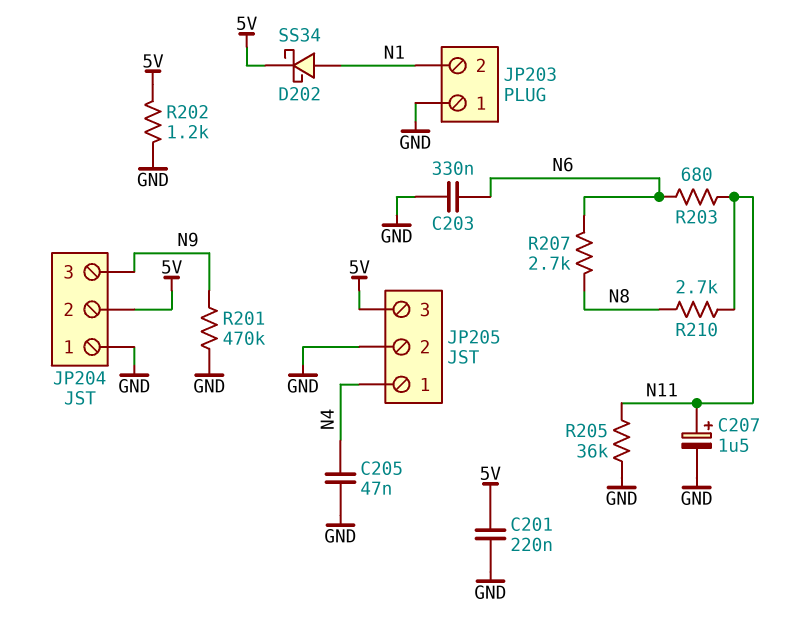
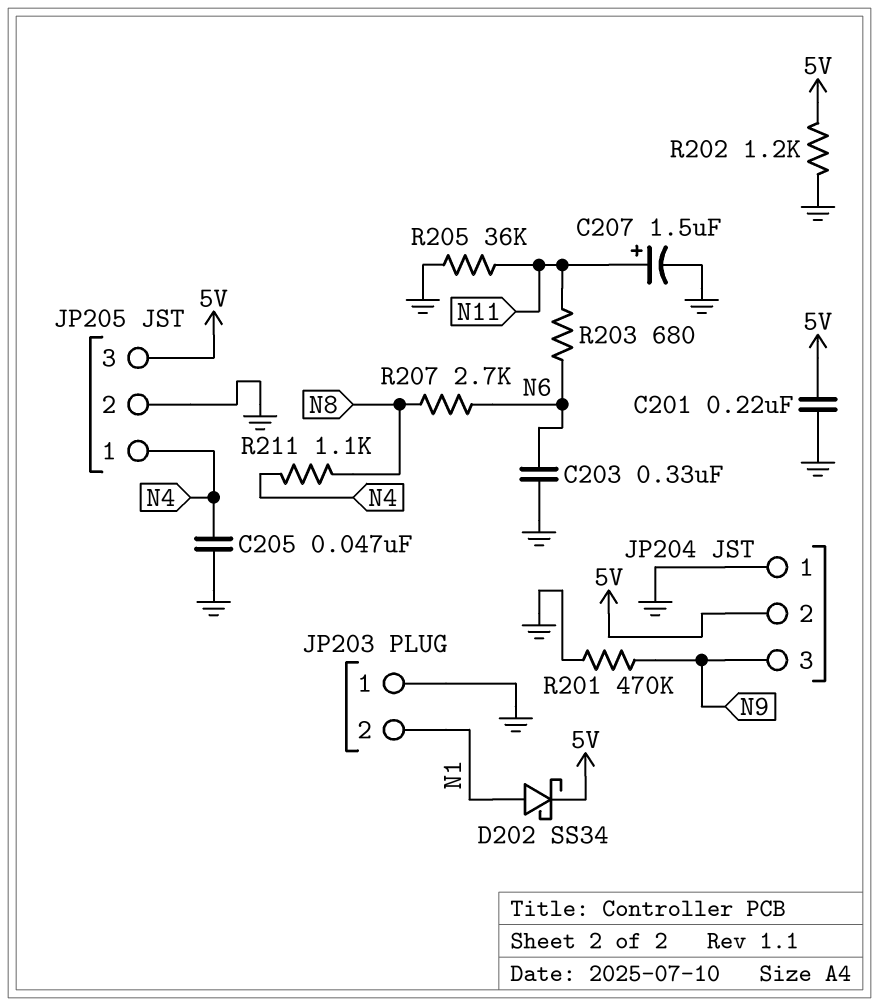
R210: 2.7k (N8, N11) -> none
R211: none -> 1.1k (N4, N8)

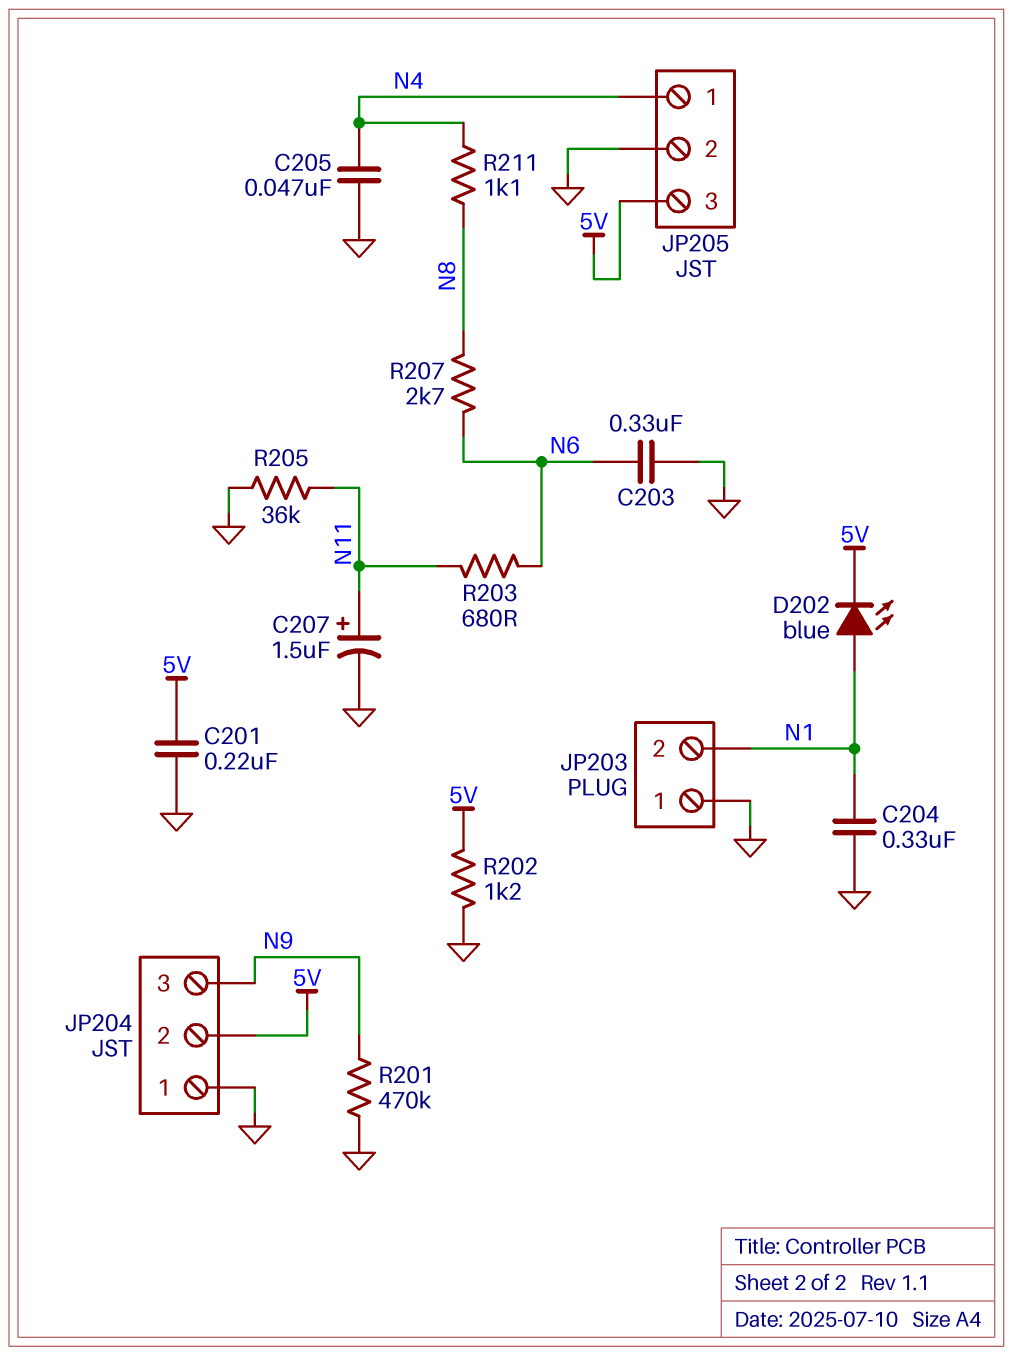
C204: none -> 330nF (GND, N1)
D202: schottky SS34 (A N1, K 5V) -> LED blue (A N1, K 5V)

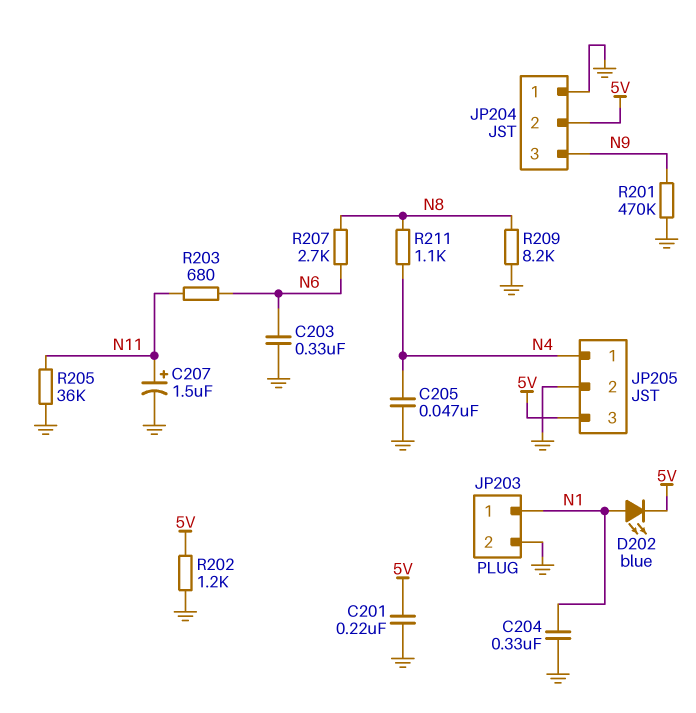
JP203 pin 1: GND -> N1
JP203 pin 2: N1 -> GND
R209: none -> 8.2k (GND, N8)

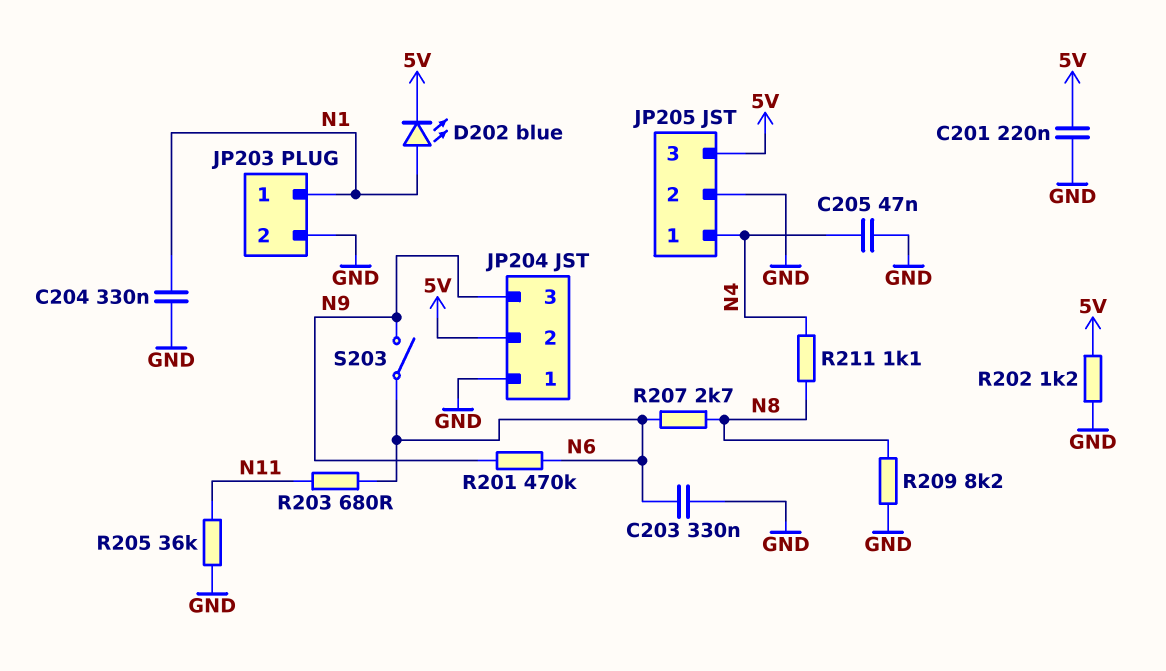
C207: 1.5uF (plus N11, minus GND) -> none
R201: 470k (GND, N9) -> 470k (N6, N9)
S203: none -> switch (N6, N9)

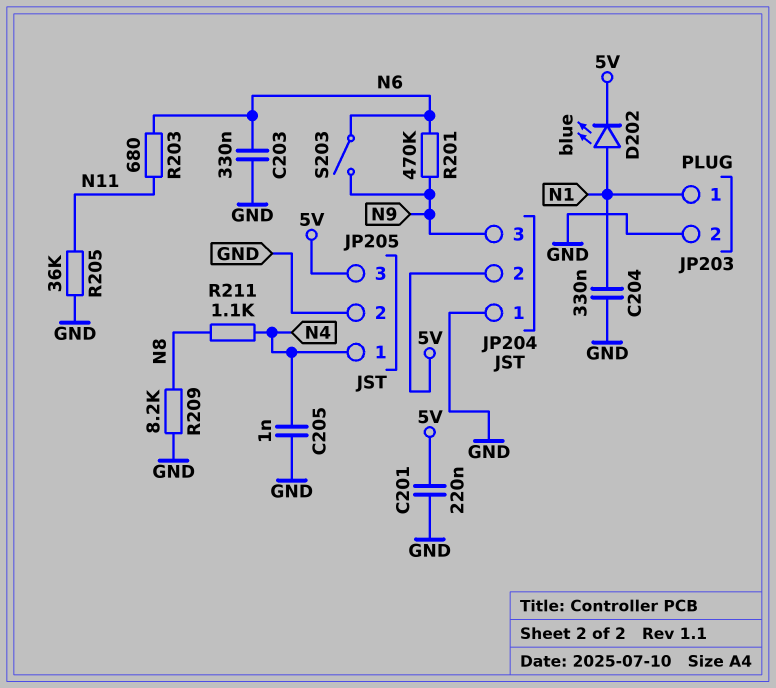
C205: 47nF (GND, N4) -> 1nF (GND, N4)
R202: 1.2k (5V, GND) -> none
R207: 2.7k (N6, N8) -> none

